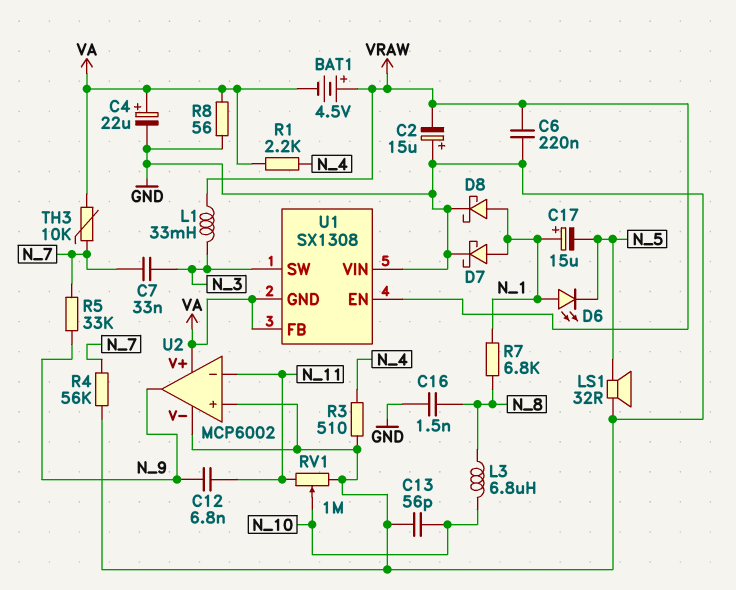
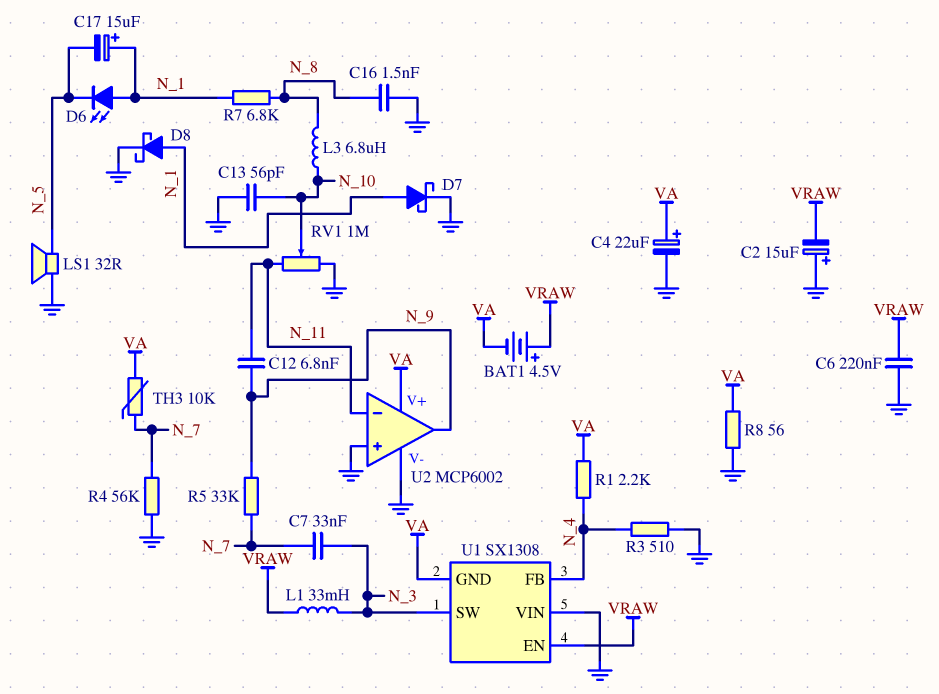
U1 pin FB: VA -> N_4

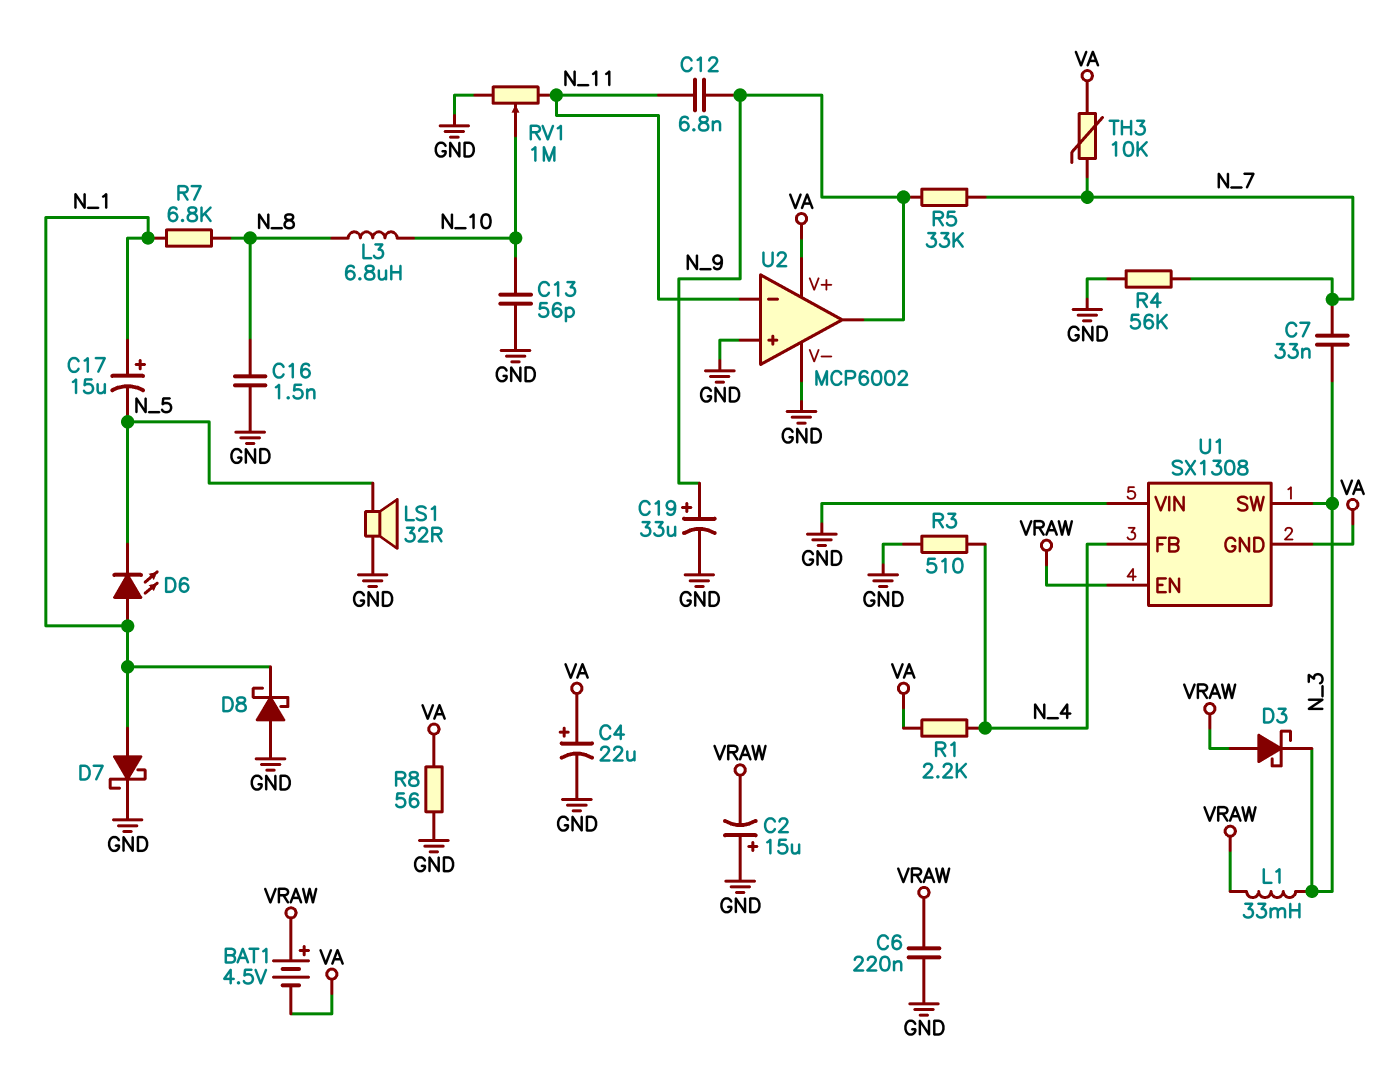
C19: none -> 33uF (plus N_9, minus GND)
D3: none -> schottky (A VRAW, K N_3)
D8: schottky (A N_1, K GND) -> schottky (A GND, K N_1)

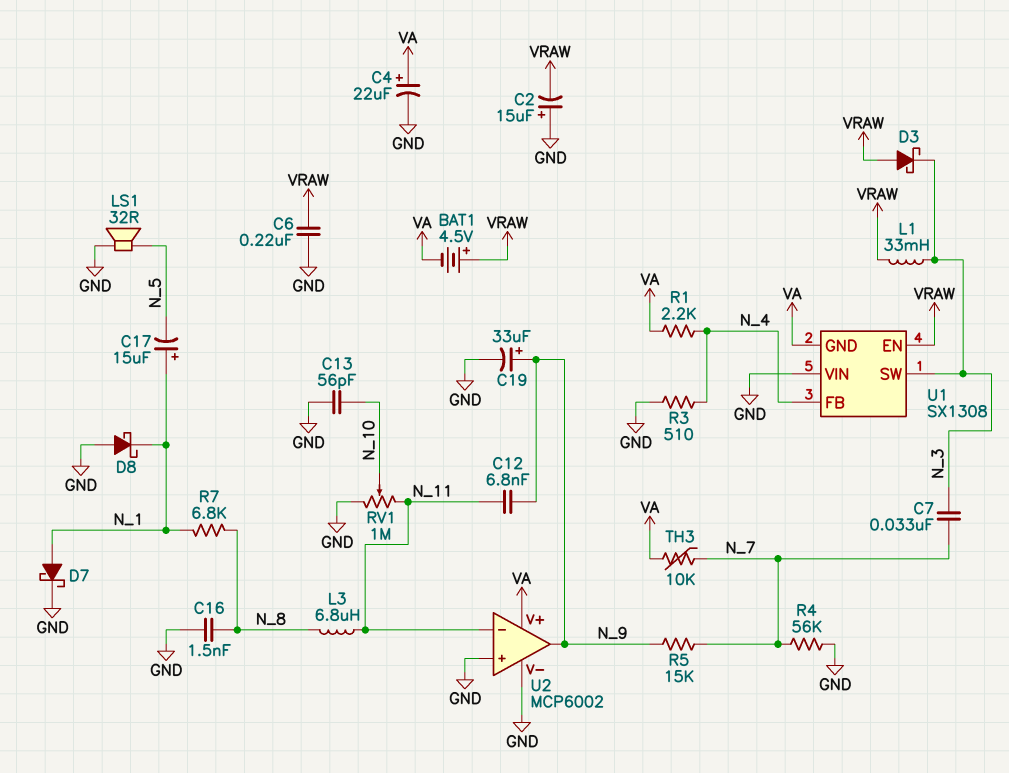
D6: LED (A N_1, K N_5) -> none
L3: 6.8uH (N_8, N_10) -> 6.8uH (N_8, N_11)
R5: 33k (N_7, N_9) -> 15k (N_7, N_9)
R8: 56 (GND, VA) -> none

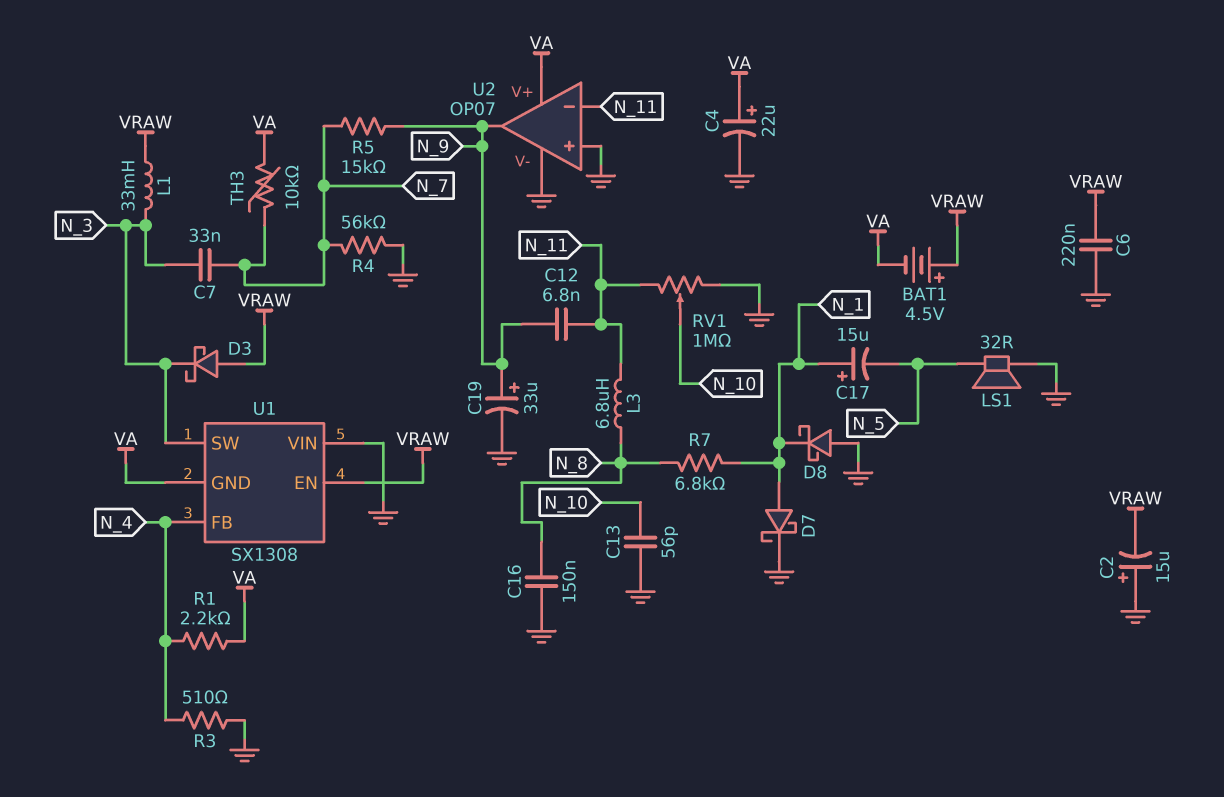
C16: 1.5nF (GND, N_8) -> 150nF (GND, N_8)
U2: MCP6002 -> OP07

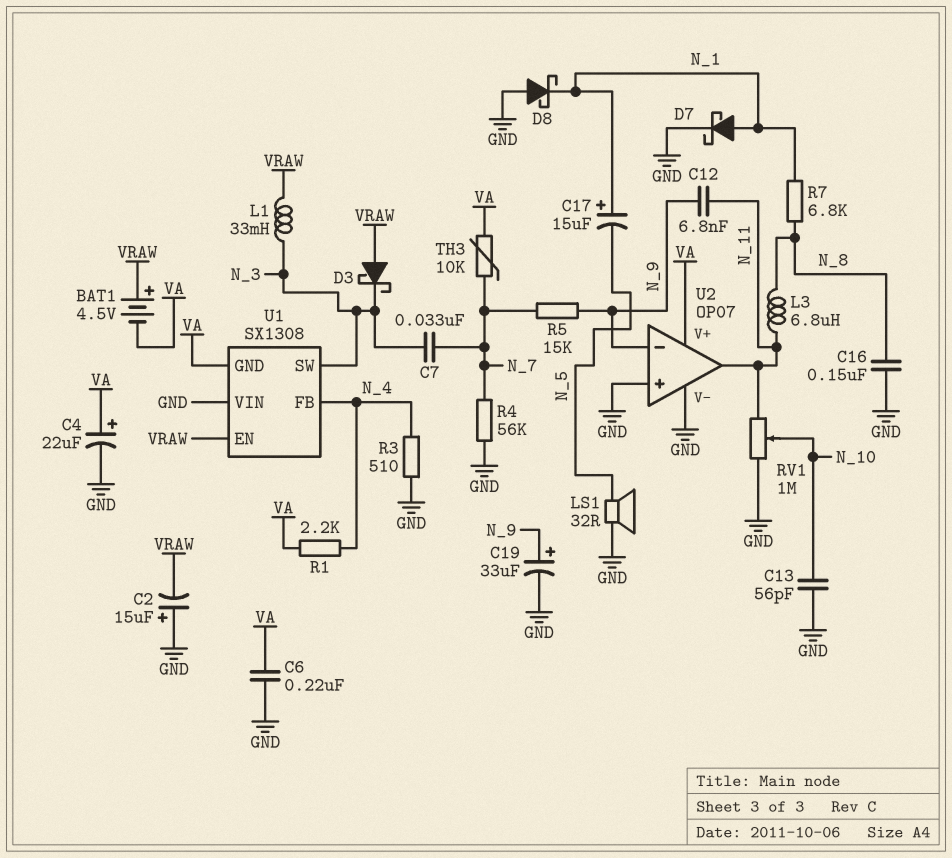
C6: 220nF (GND, VRAW) -> 220nF (GND, VA)
U2 pin in-: N_11 -> N_9
U2 pin out: N_9 -> N_11

